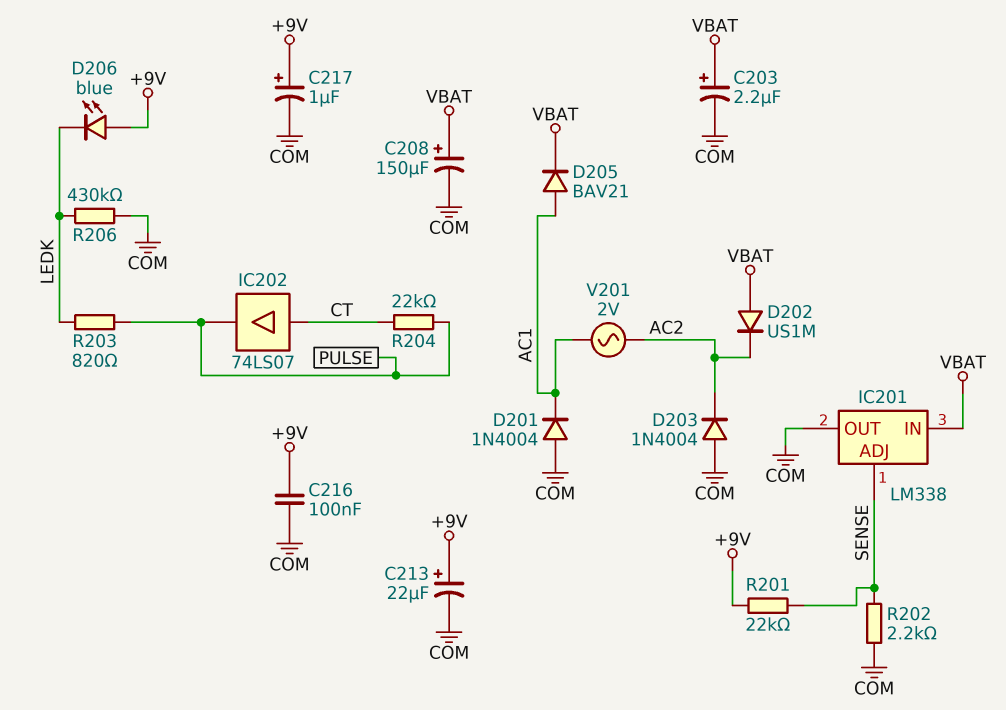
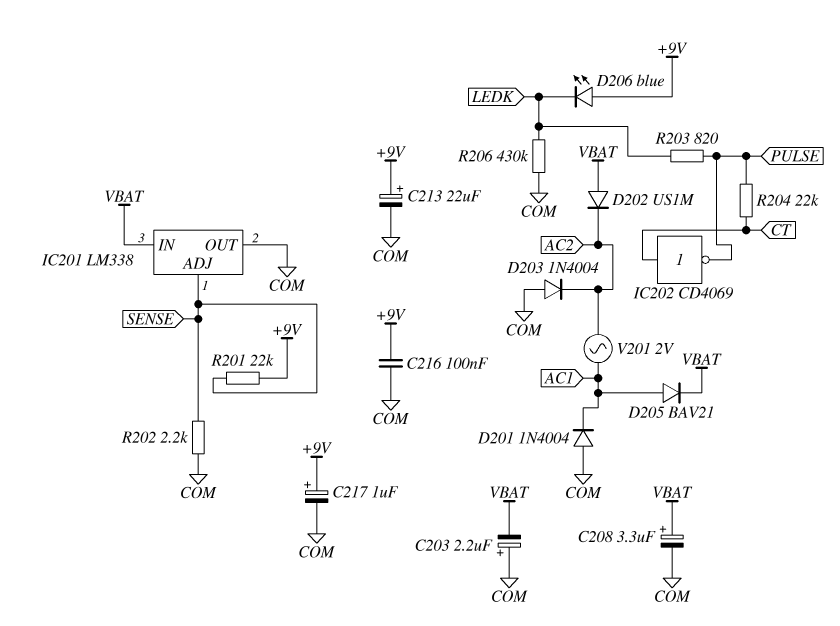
C203: 2.2uF (plus VBAT, minus COM) -> 2.2uF (plus COM, minus VBAT)
C208: 150uF (plus VBAT, minus COM) -> 3.3uF (plus VBAT, minus COM)
IC202: buffer 74LS07 (in CT, out PULSE) -> NOT CD4069 (in CT, out PULSE)

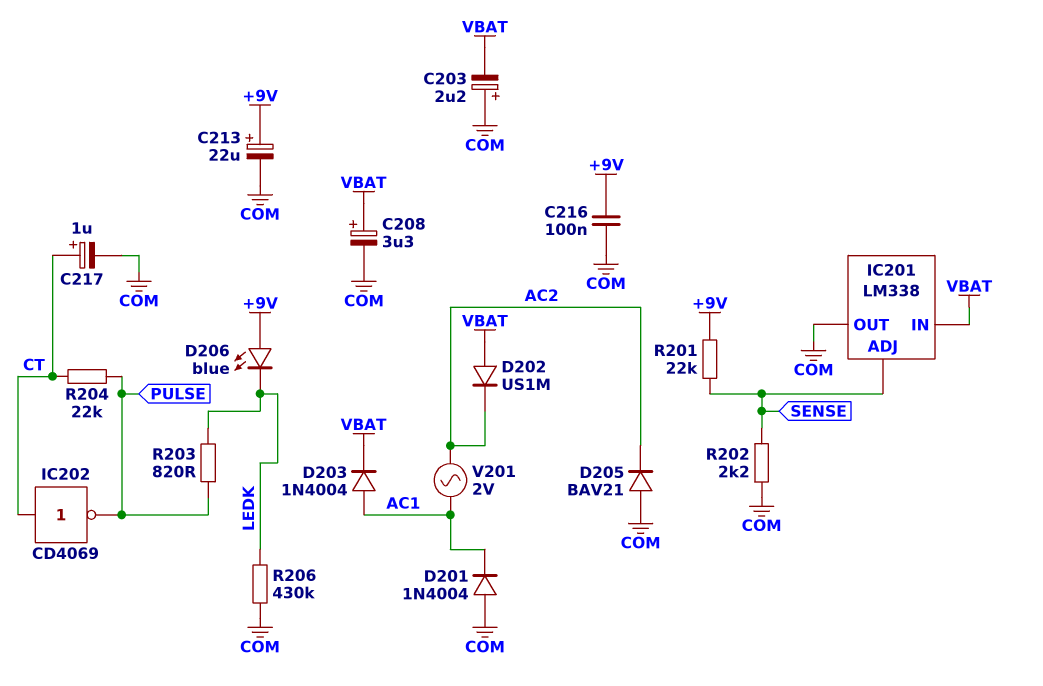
C217: 1uF (plus +9V, minus COM) -> 1uF (plus CT, minus COM)
D203: diode 1N4004 (A COM, K AC2) -> diode 1N4004 (A AC1, K VBAT)
D205: diode BAV21 (A AC1, K VBAT) -> diode BAV21 (A COM, K AC2)

